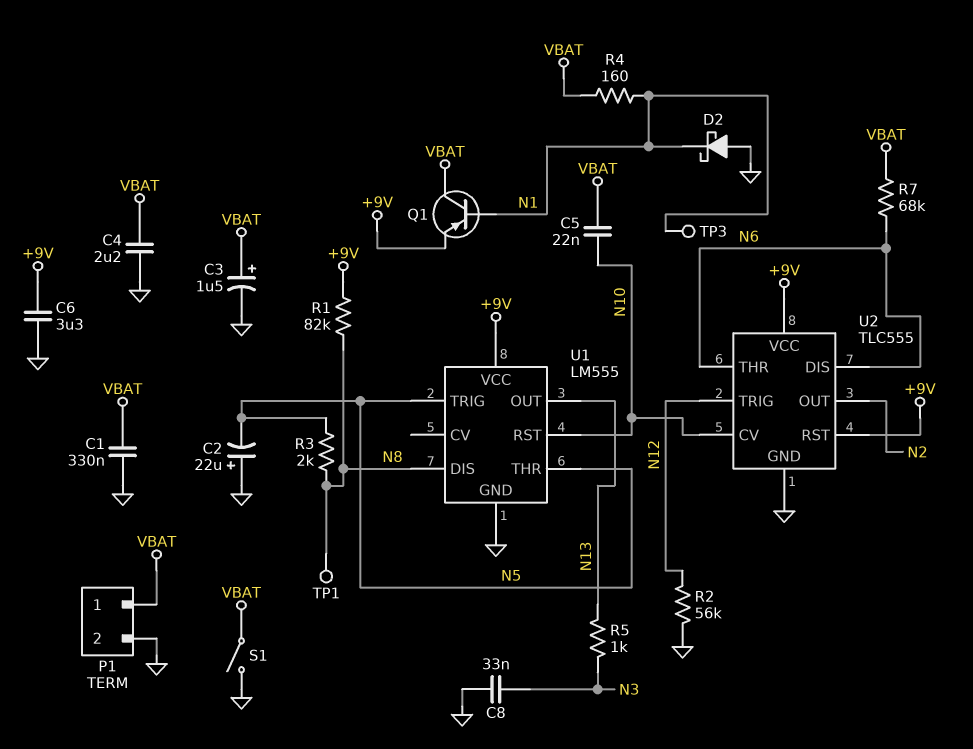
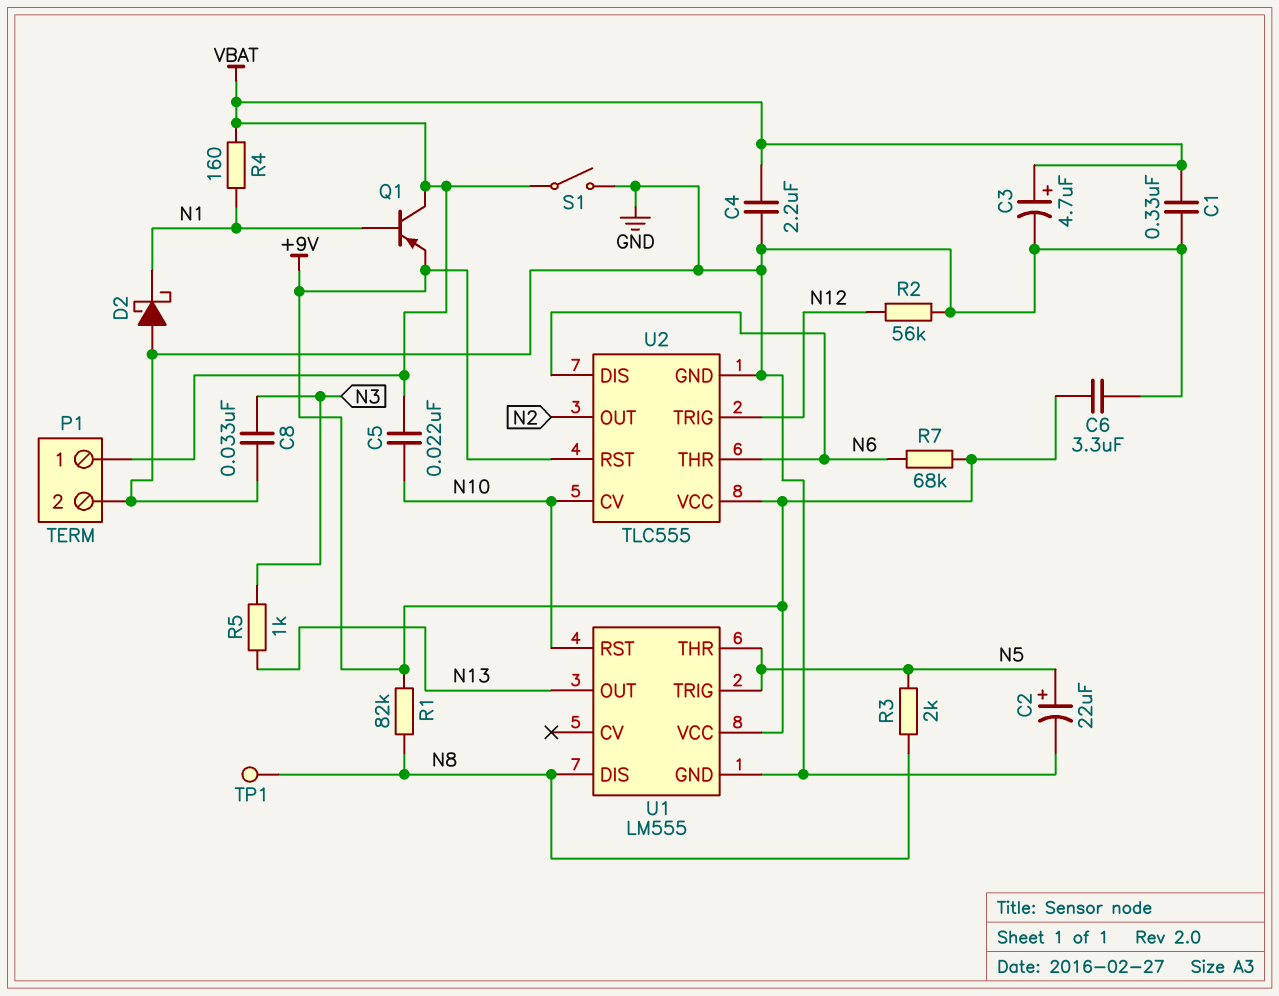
C2: 22uF (plus GND, minus N5) -> 22uF (plus N5, minus GND)
C3: 1.5uF (plus VBAT, minus GND) -> 4.7uF (plus VBAT, minus GND)
R7: 68k (N6, VBAT) -> 68k (+9V, N6)
TP3: test point (N1) -> none

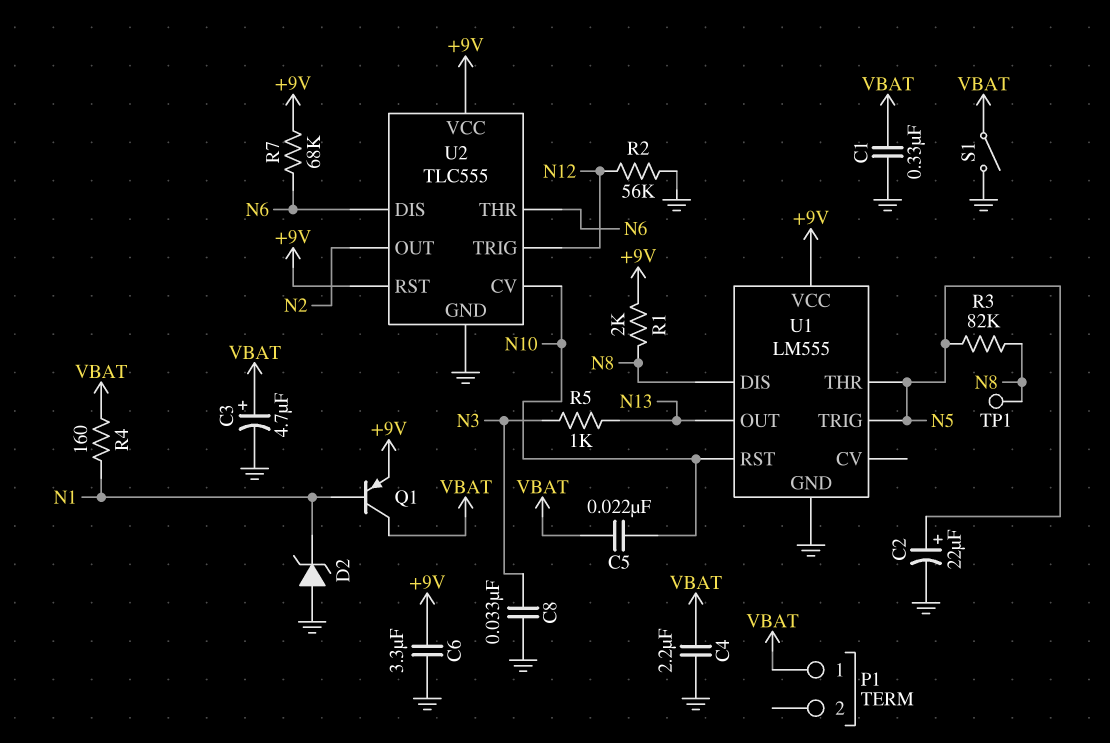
D2: schottky (A GND, K N1) -> zener (A GND, K N1)
P1 pin 2: GND -> none
R1: 82k (+9V, N8) -> 2k (+9V, N8)
R3: 2k (N5, N8) -> 82k (N5, N8)

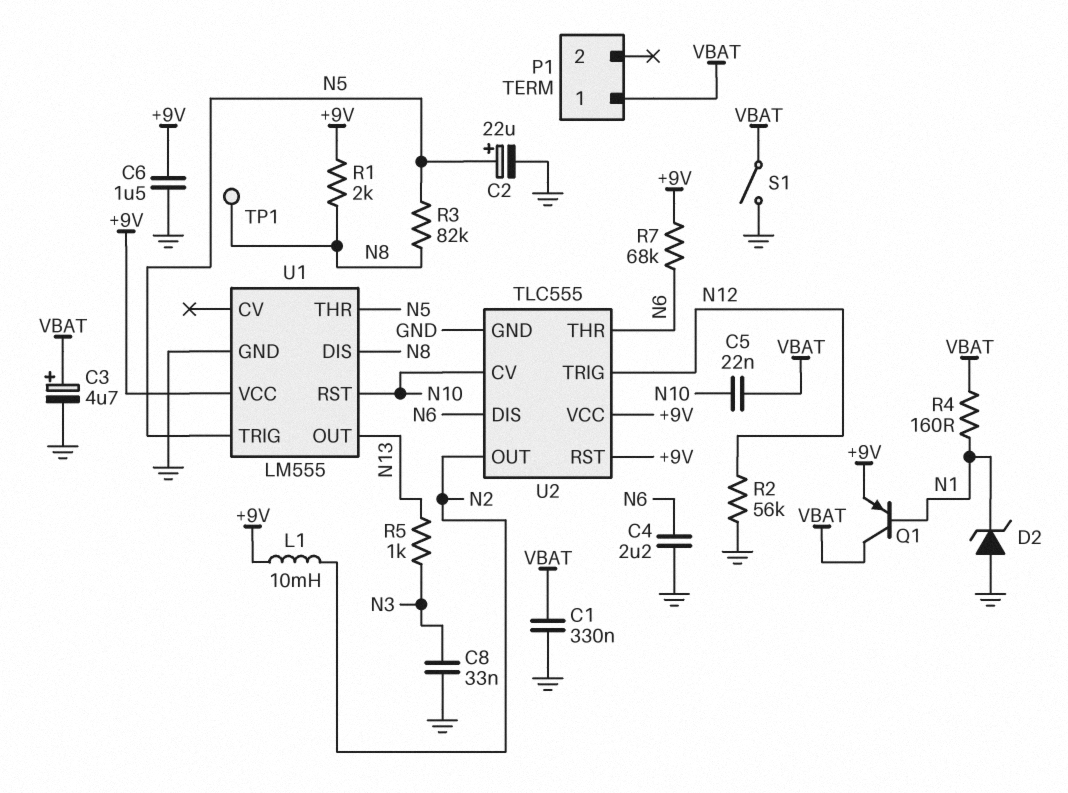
C4: 2.2uF (GND, VBAT) -> 2.2uF (GND, N6)
C6: 3.3uF (+9V, GND) -> 1.5uF (+9V, GND)
L1: none -> 10mH (+9V, N2)

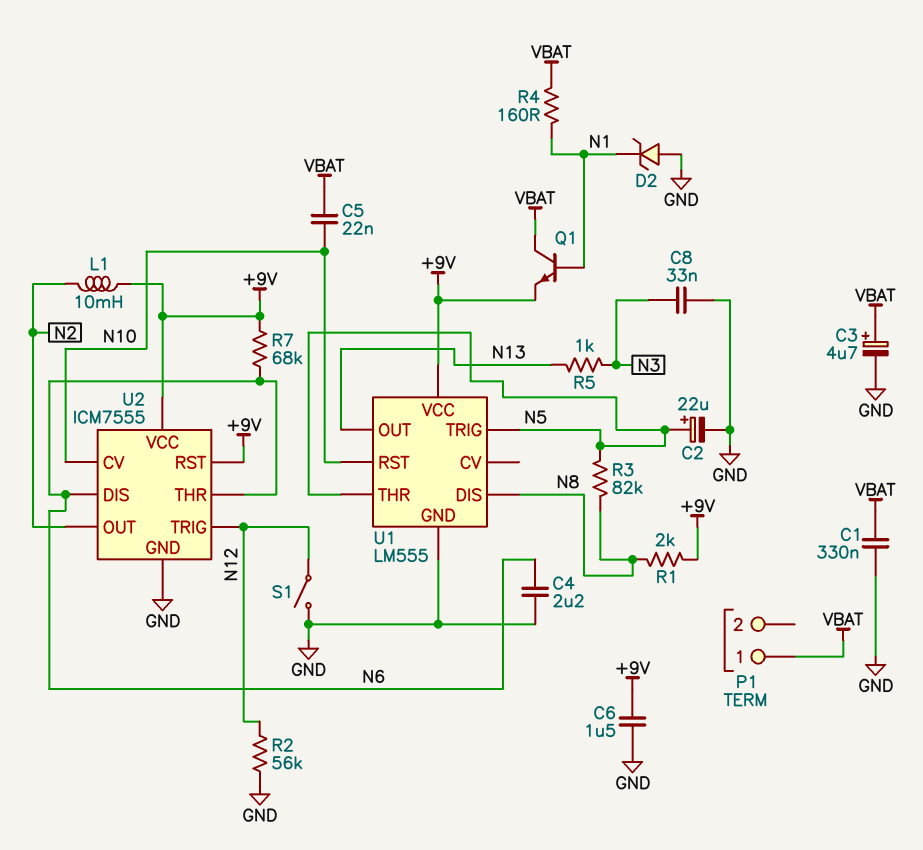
Q1: PNP (B N1, C VBAT, E +9V) -> NPN (B N1, C VBAT, E +9V)
S1: switch (GND, VBAT) -> switch (GND, N12)
TP1: test point (N8) -> none
U2: TLC555 -> ICM7555

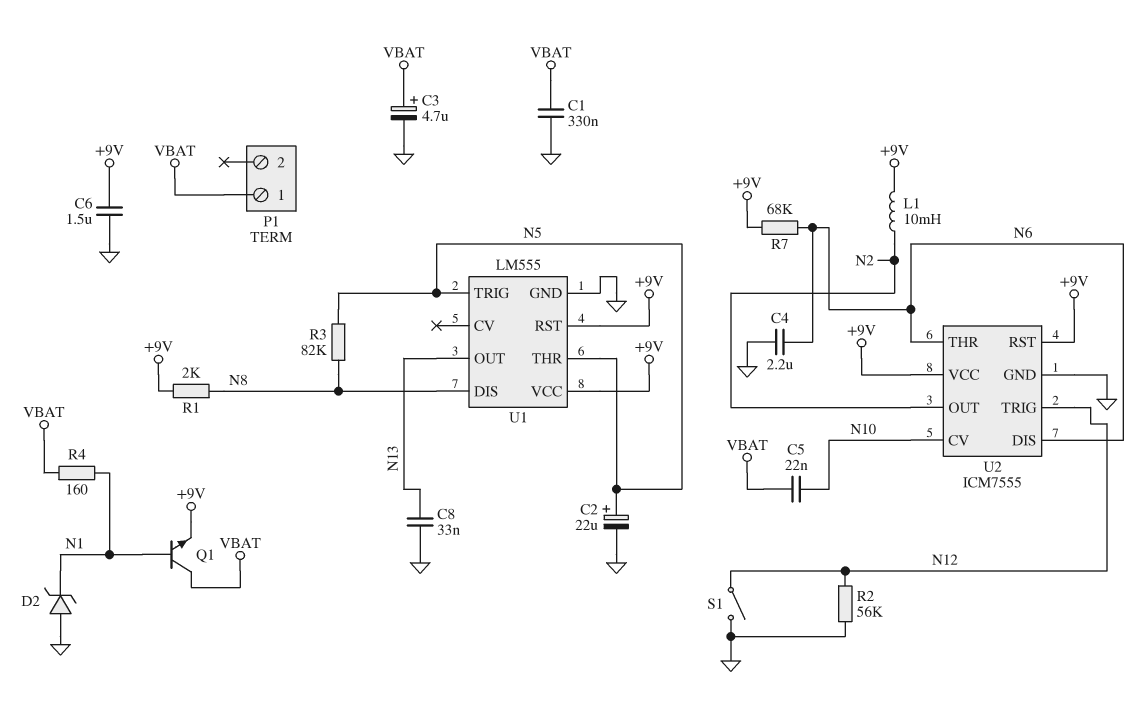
C8: 33nF (GND, N3) -> 33nF (GND, N13)
R5: 1k (N3, N13) -> none
U1 pin RST: N10 -> +9V

